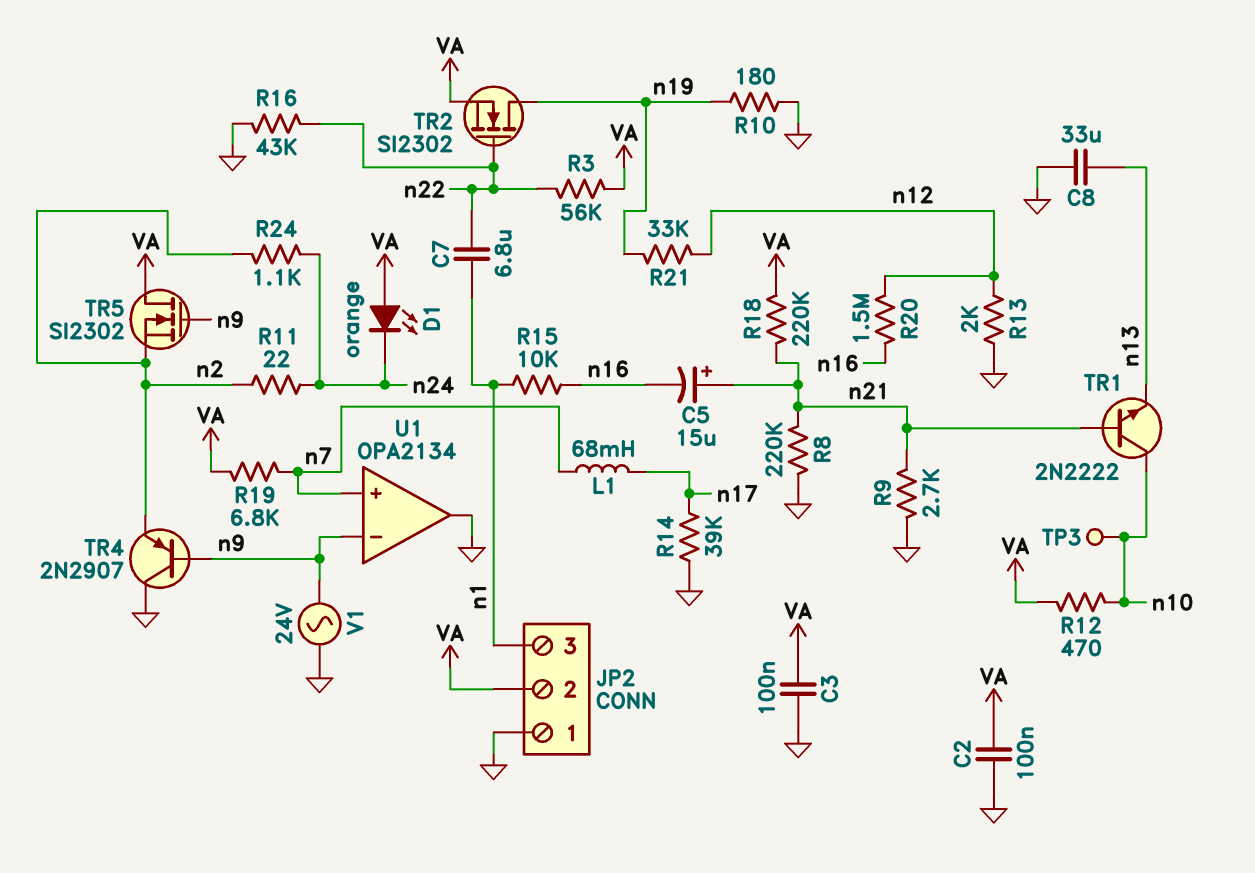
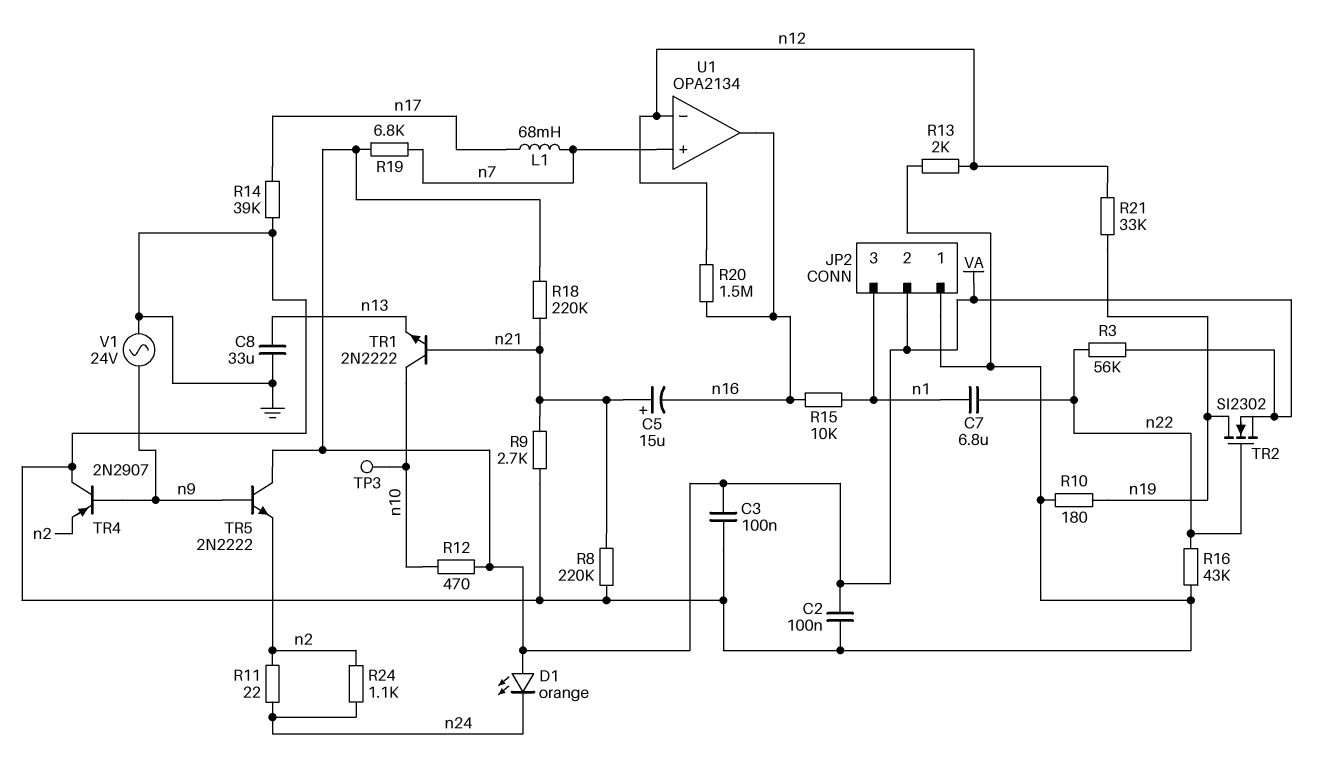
TR5: NMOS SI2302 (G n9, D VA, S n2) -> NPN 2N2222 (B n9, C VA, E n2)
U1 pin in-: n9 -> n12
U1 pin out: GND -> n16

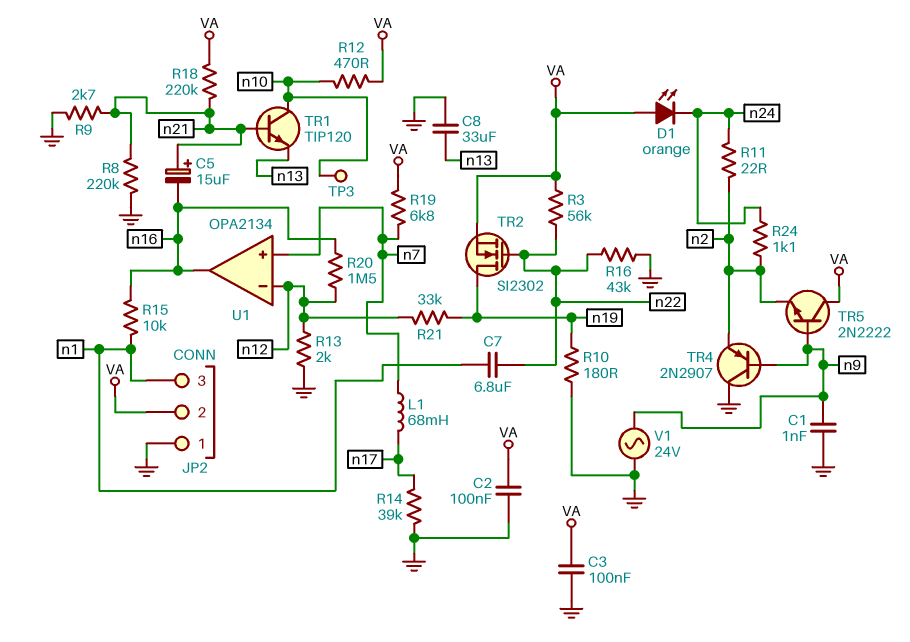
C1: none -> 1nF (GND, n9)
TR1: NPN 2N2222 (B n21, C n10, E n13) -> NPN TIP120 (B n21, C n10, E n13)

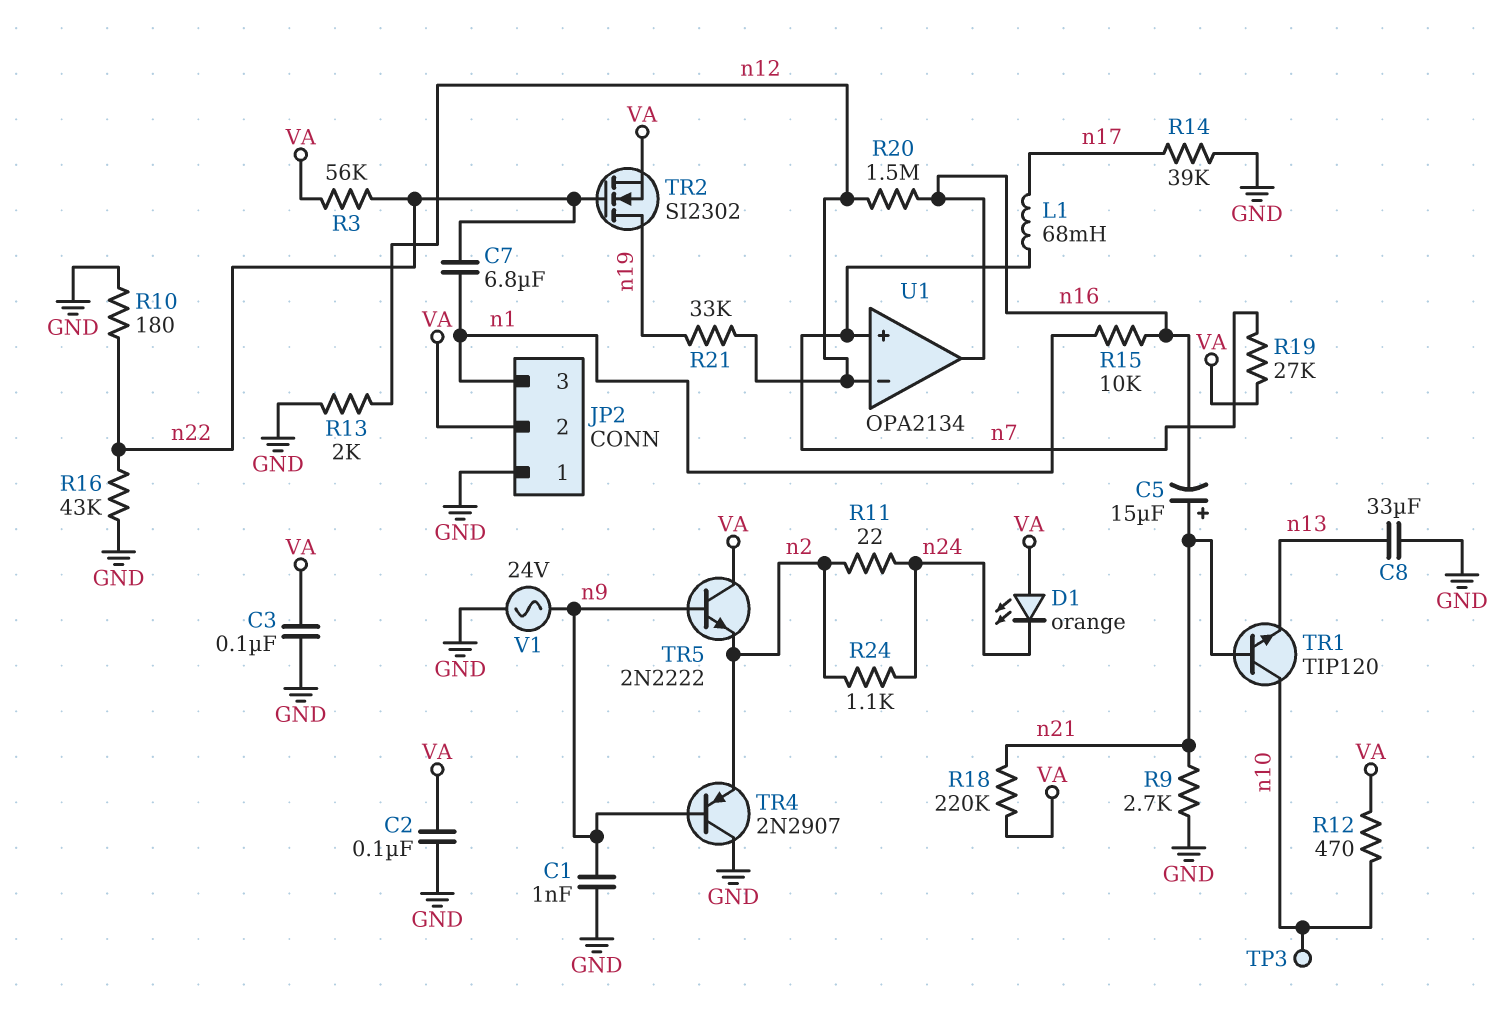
R8: 220k (GND, n21) -> none
R10: 180 (GND, n19) -> 180 (GND, n22)
R19: 6.8k (VA, n7) -> 27k (VA, n7)

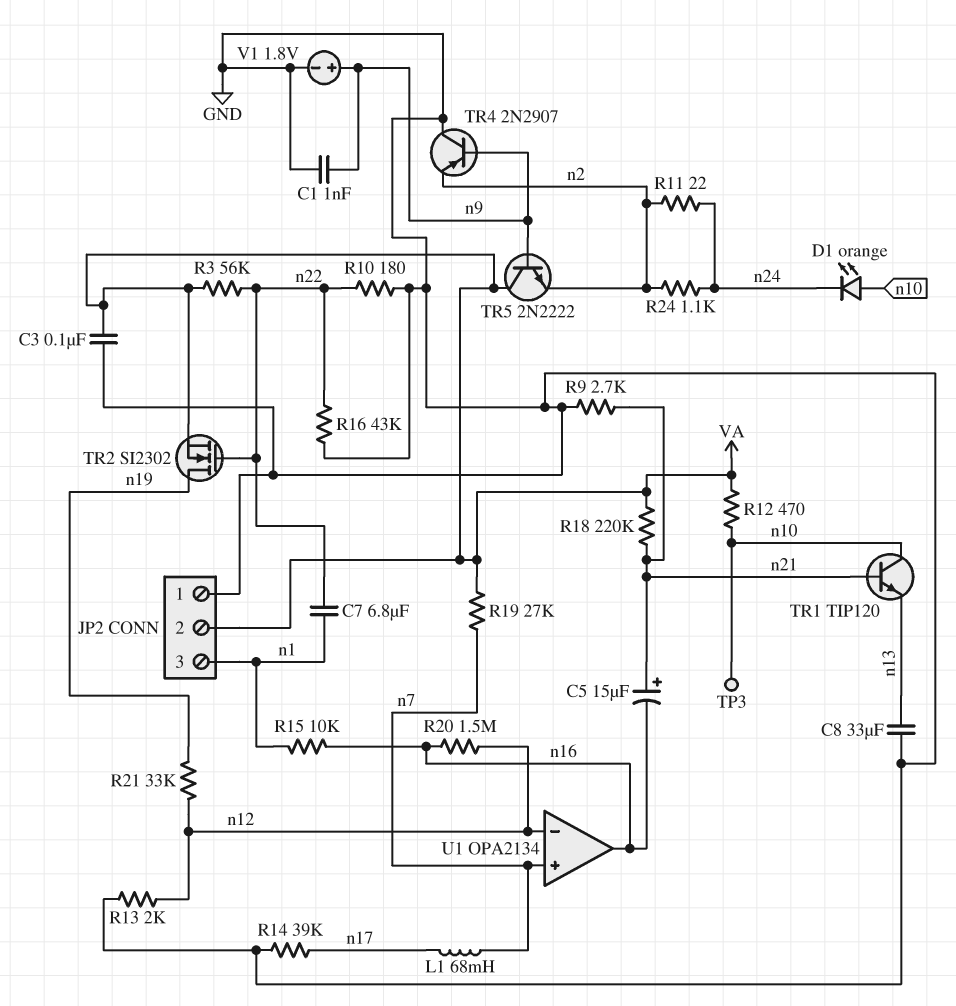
C2: 100nF (GND, VA) -> none
D1: LED orange (A VA, K n24) -> LED orange (A n10, K n24)
V1: AC 24V (GND, n9) -> 1.8V (plus n9, minus GND)

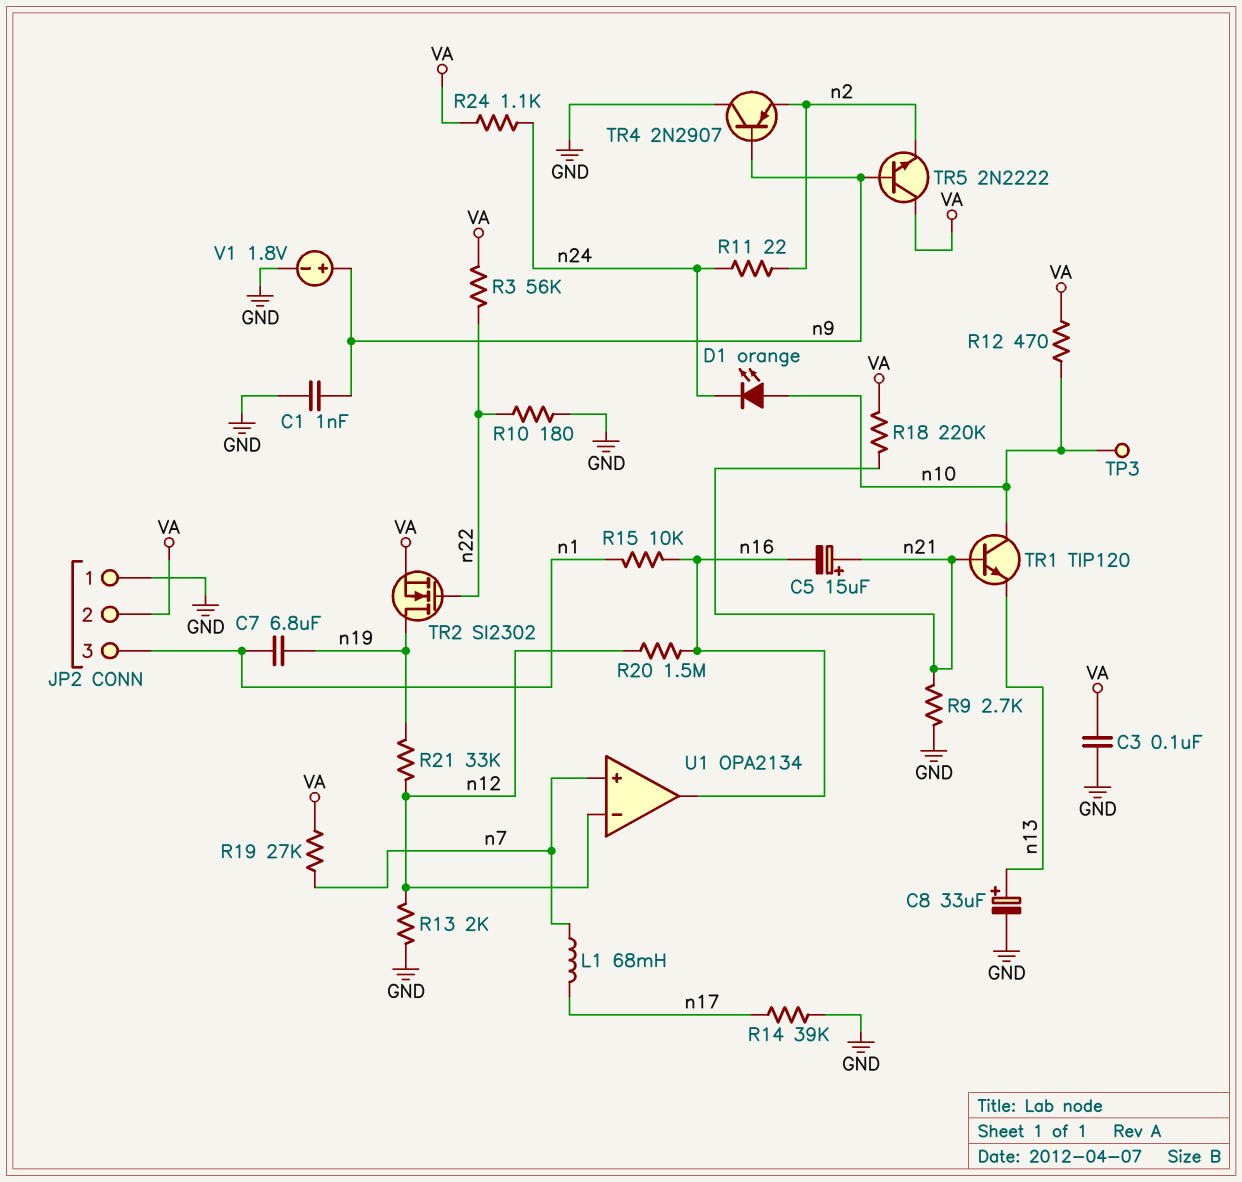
C7: 6.8uF (n1, n22) -> 6.8uF (n1, n19)
C8: 33uF (GND, n13) -> 33uF (plus n13, minus GND)
R16: 43k (GND, n22) -> none
R24: 1.1k (n2, n24) -> 1.1k (VA, n24)

